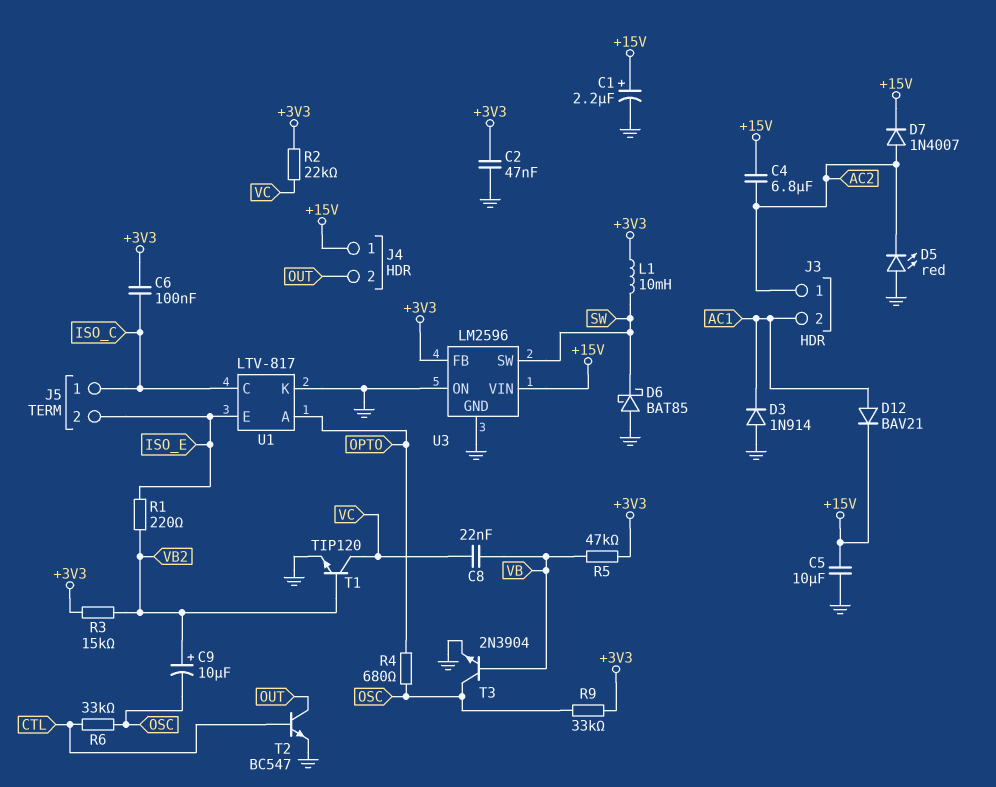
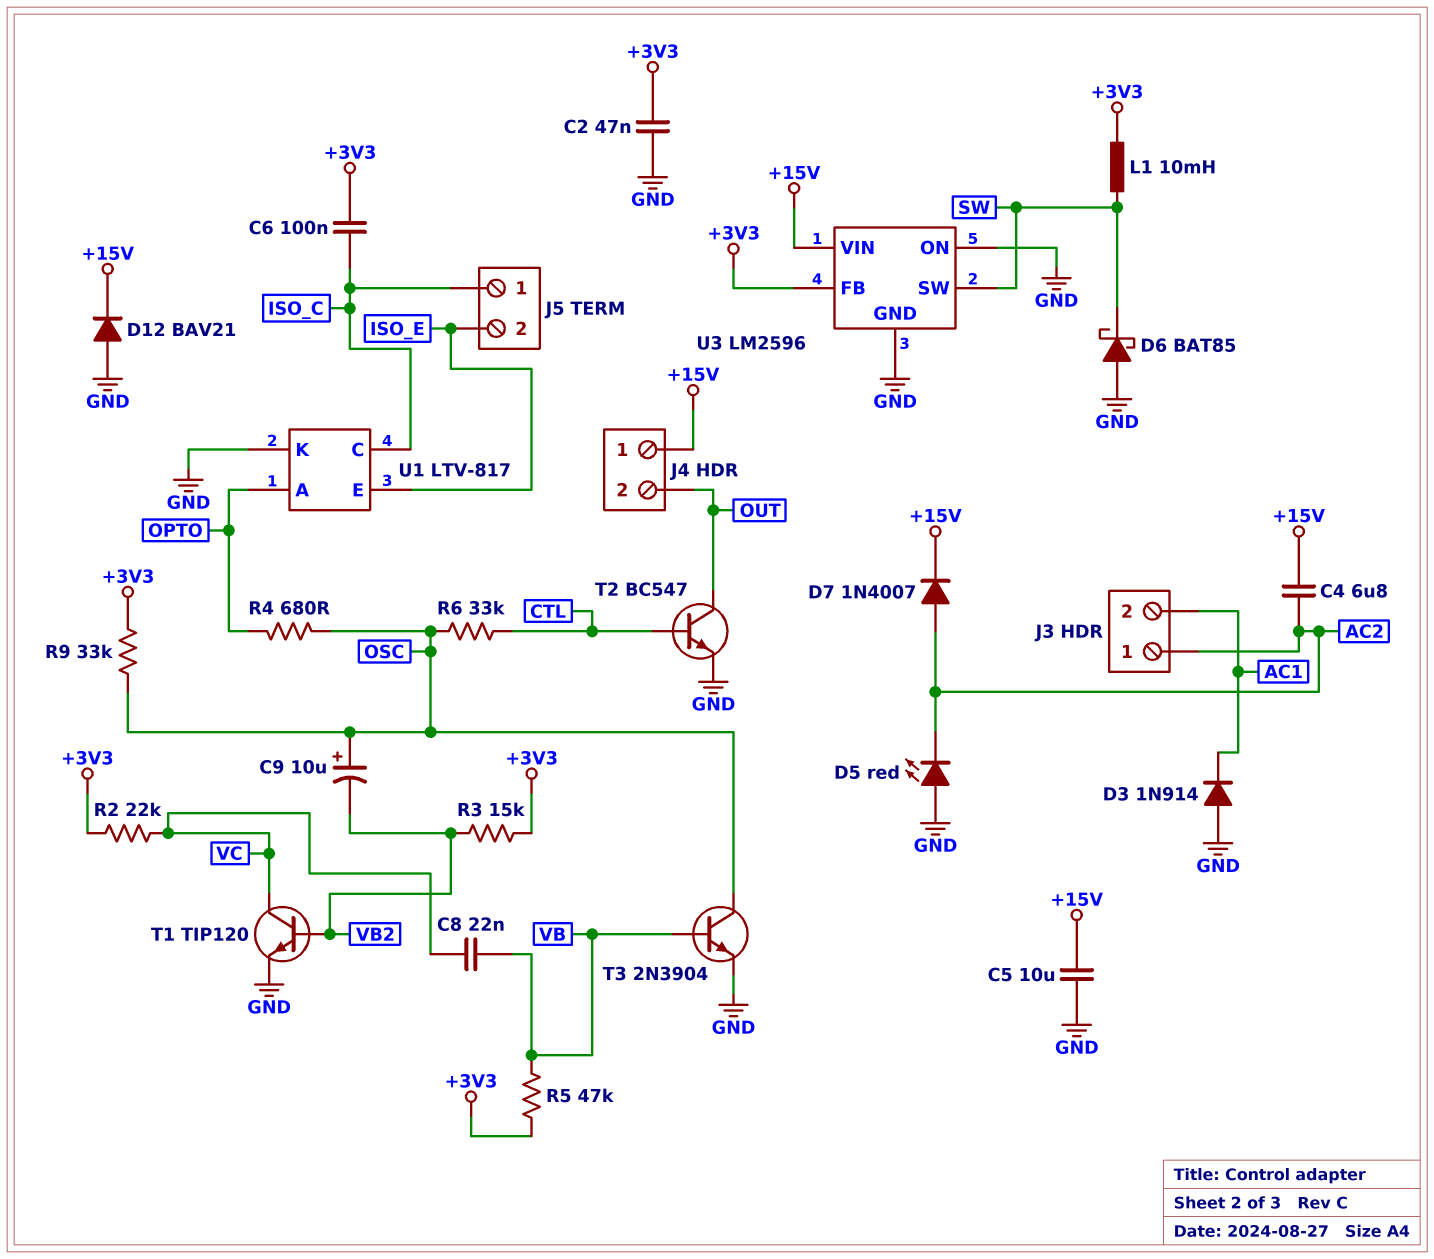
C1: 2.2uF (plus +15V, minus GND) -> none
C9: 10uF (plus VB2, minus OSC) -> 10uF (plus OSC, minus VB2)
D12: diode BAV21 (A AC1, K +15V) -> diode BAV21 (A GND, K +15V)
R1: 220 (ISO_E, VB2) -> none

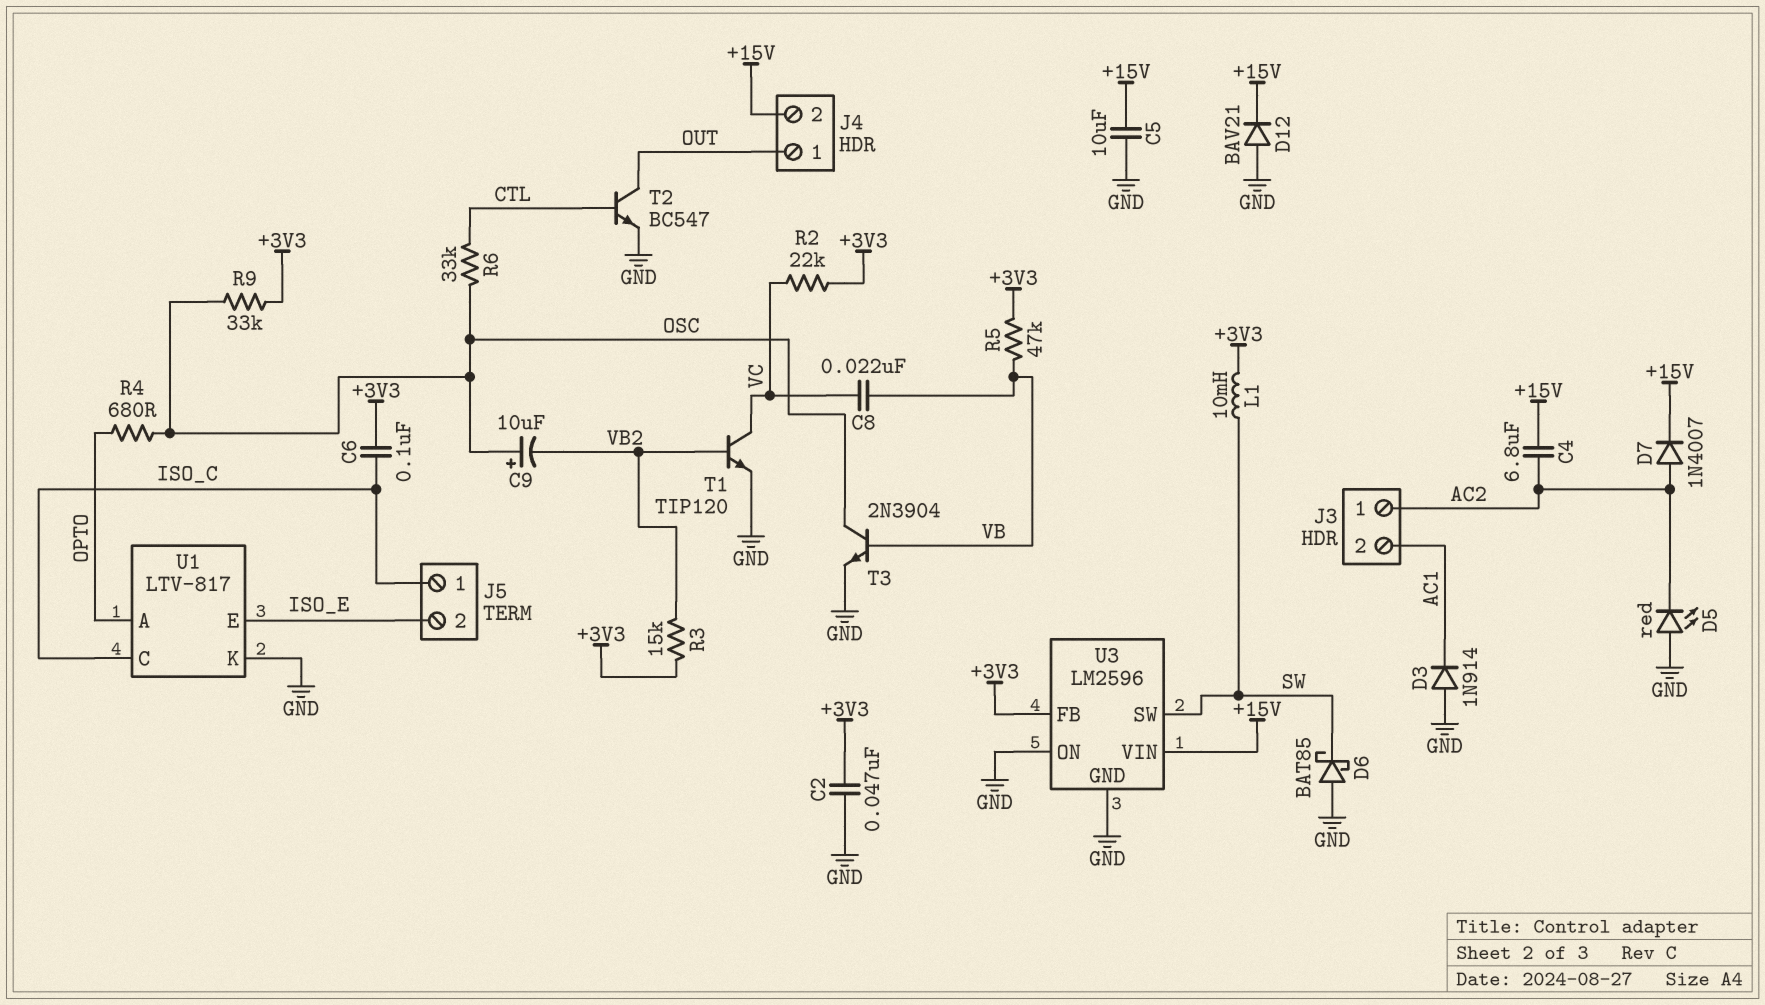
J4 pin 1: +15V -> OUT
J4 pin 2: OUT -> +15V

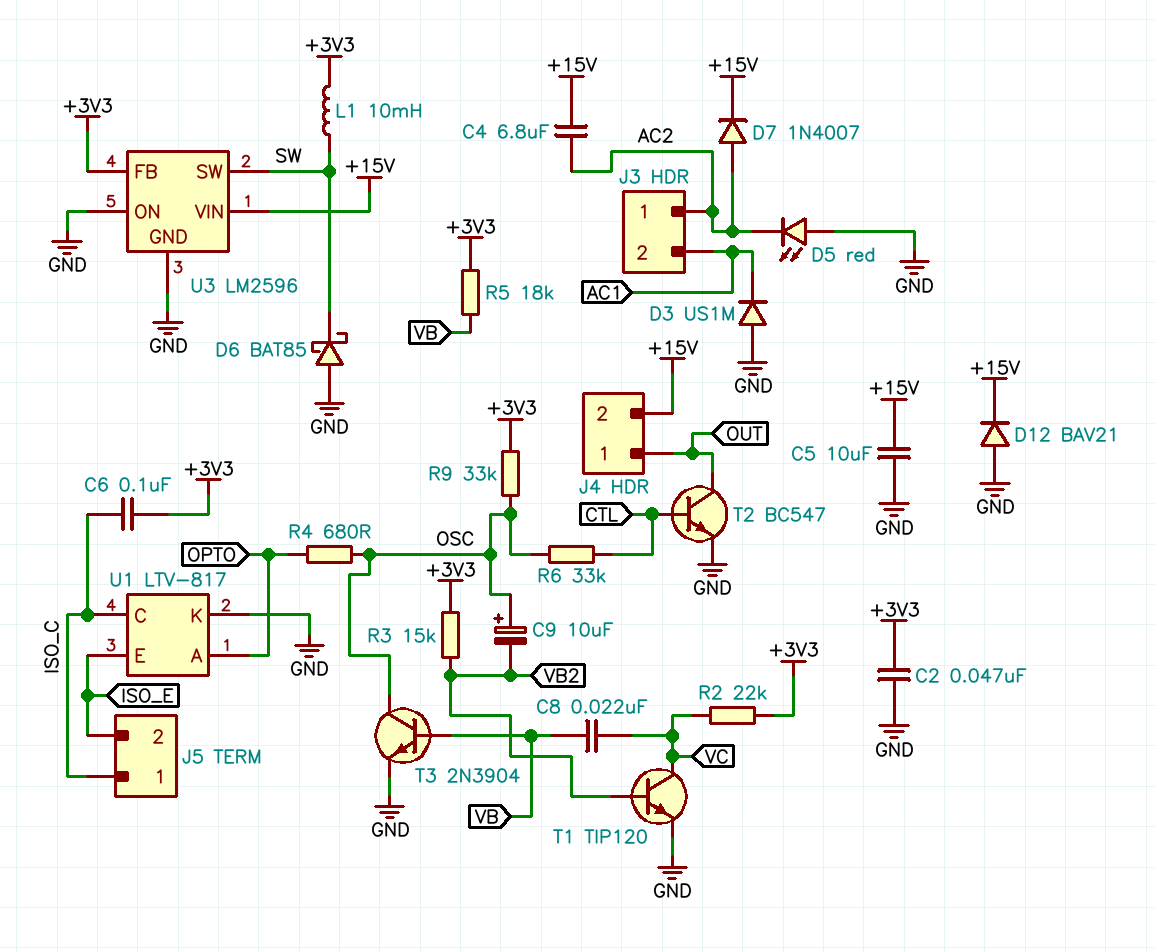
D3: diode 1N914 (A GND, K AC1) -> diode US1M (A GND, K AC1)
R5: 47k (+3V3, VB) -> 18k (+3V3, VB)

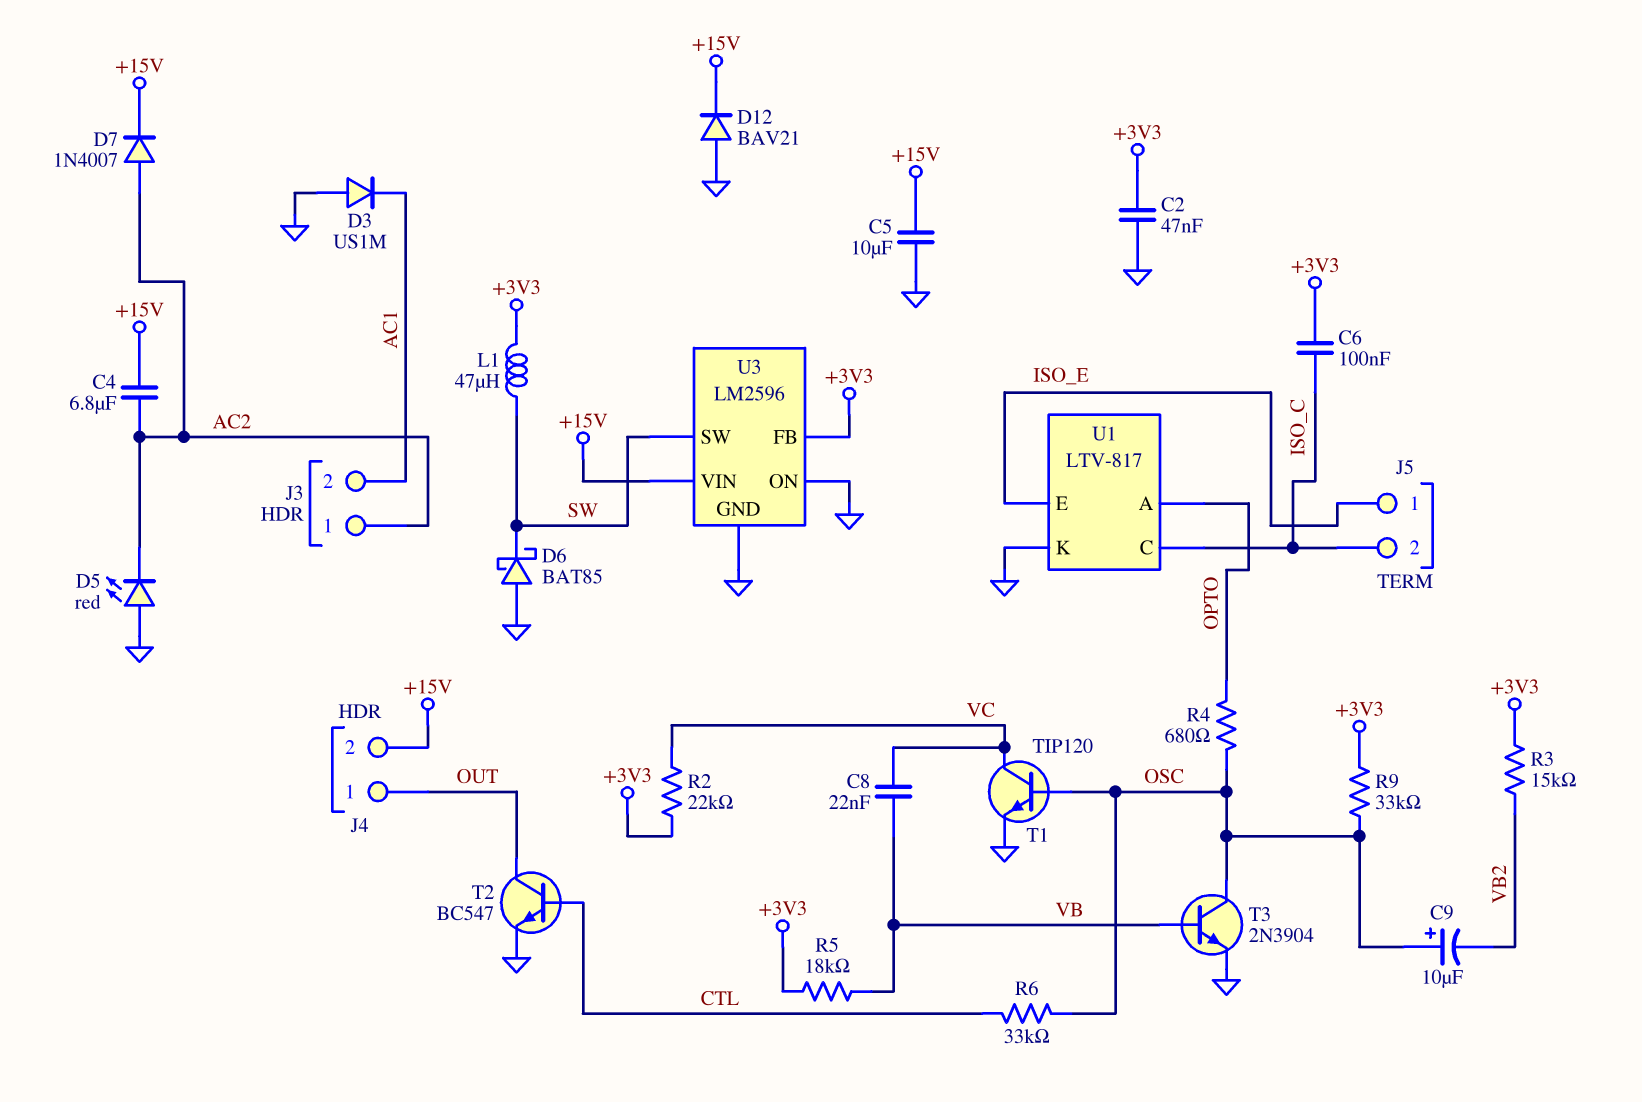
J5 pin 1: ISO_C -> ISO_E
J5 pin 2: ISO_E -> ISO_C
L1: 10mH (+3V3, SW) -> 47uH (+3V3, SW)
T1: NPN TIP120 (B VB2, C VC, E GND) -> NPN TIP120 (B OSC, C VC, E GND)

